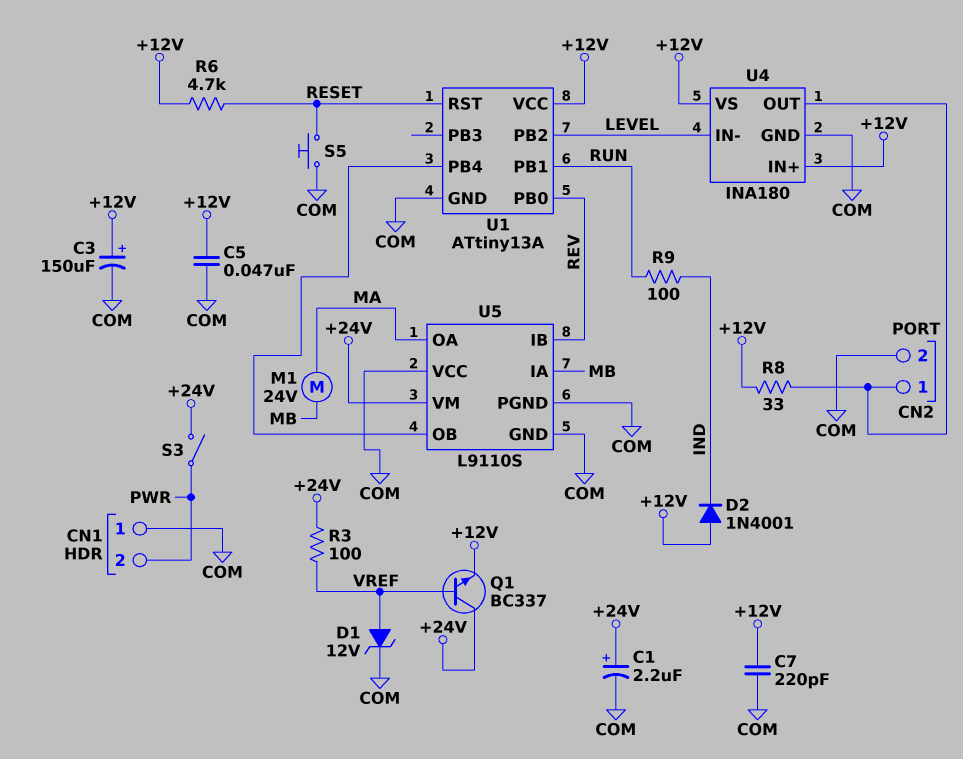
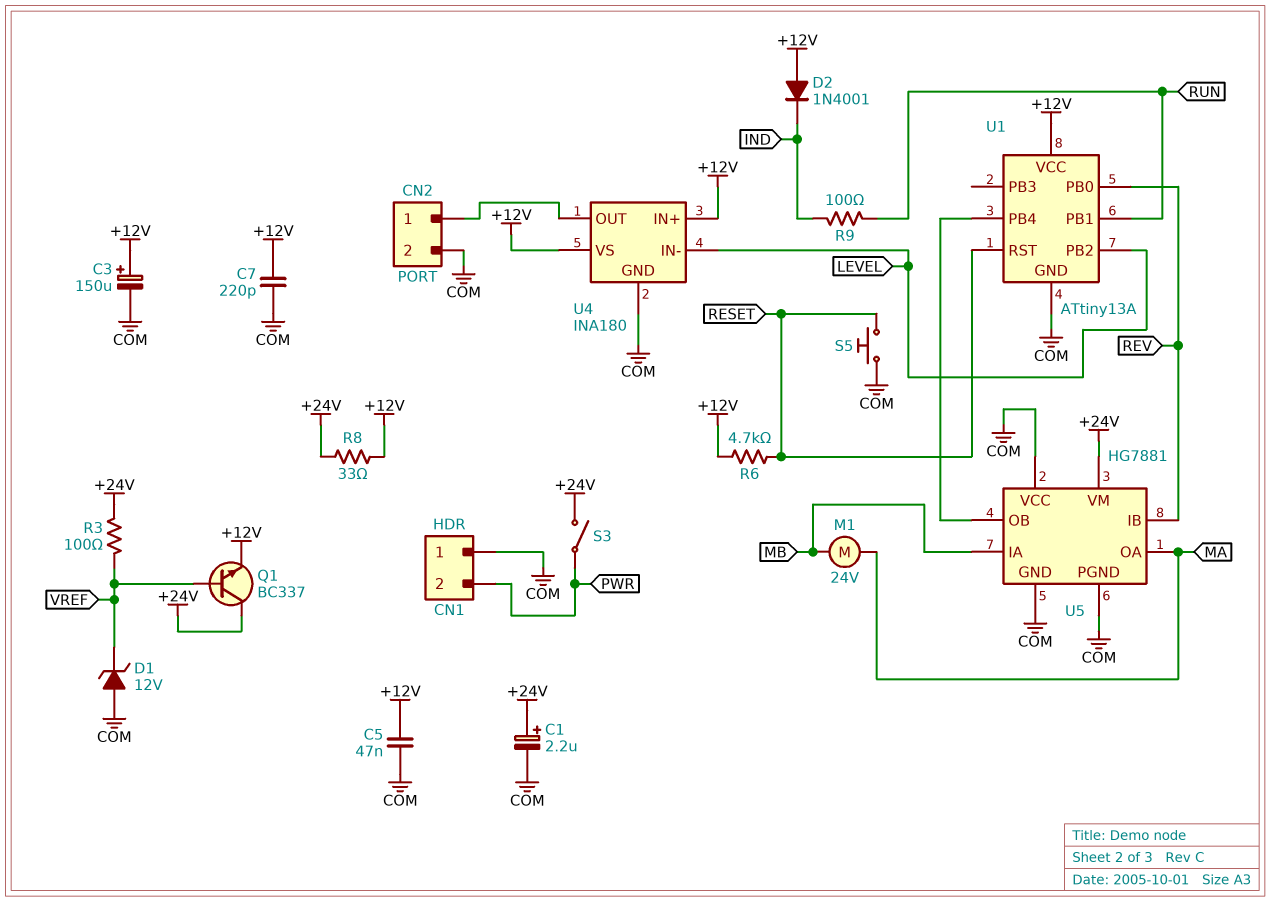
D1: zener 12V (A VREF, K COM) -> zener 12V (A COM, K VREF)
R8: 33 (+12V, CN2/1) -> 33 (+12V, +24V)
U5: L9110S -> HG7881

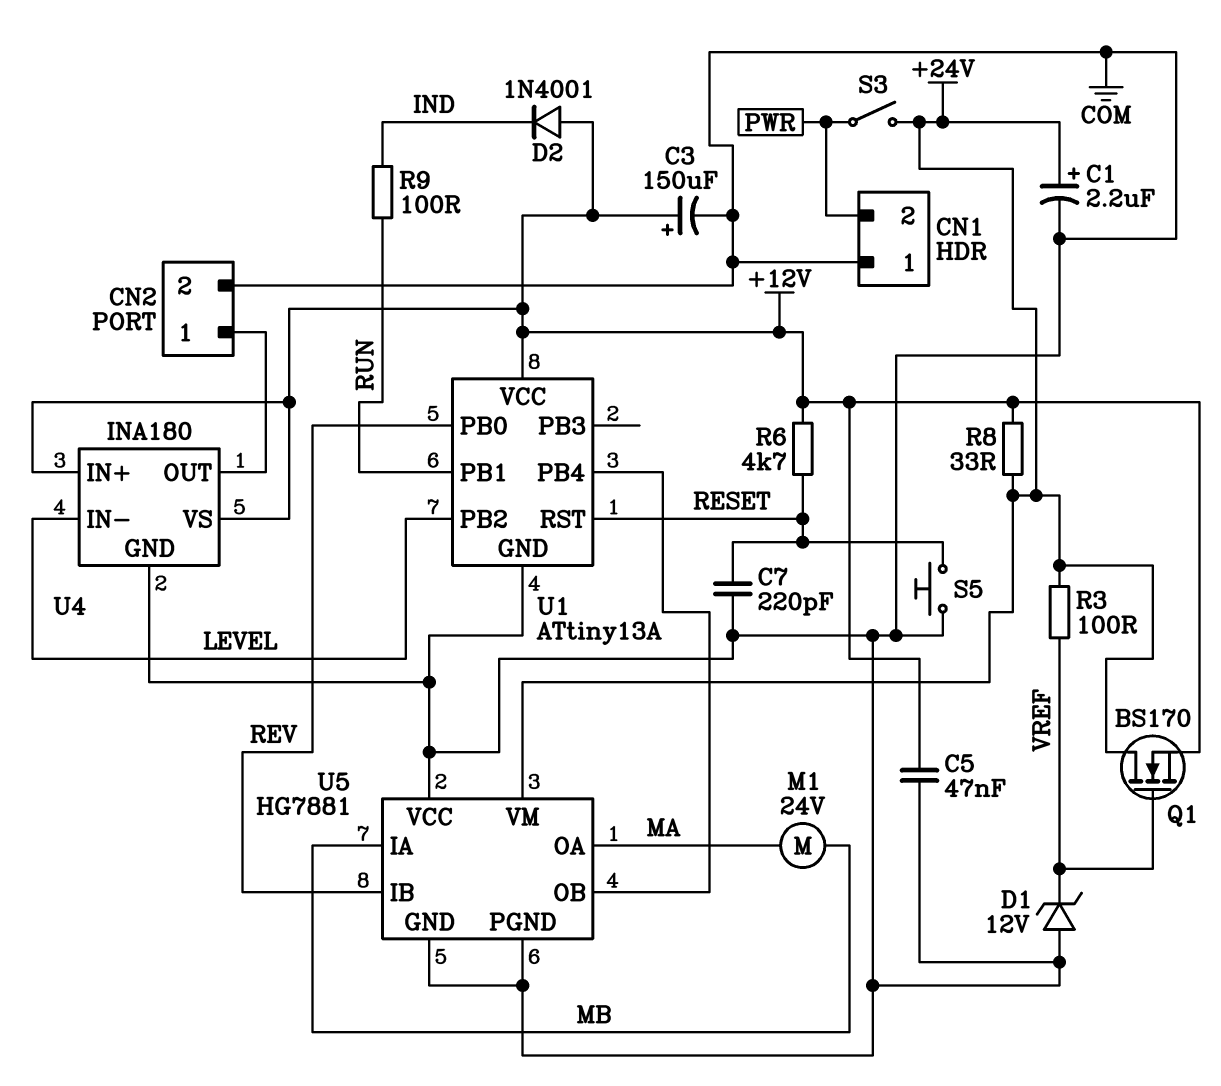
C7: 220pF (+12V, COM) -> 220pF (COM, RESET)
Q1: NPN BC337 (B VREF, C +24V, E +12V) -> NMOS BS170 (G VREF, D +24V, S +12V)

